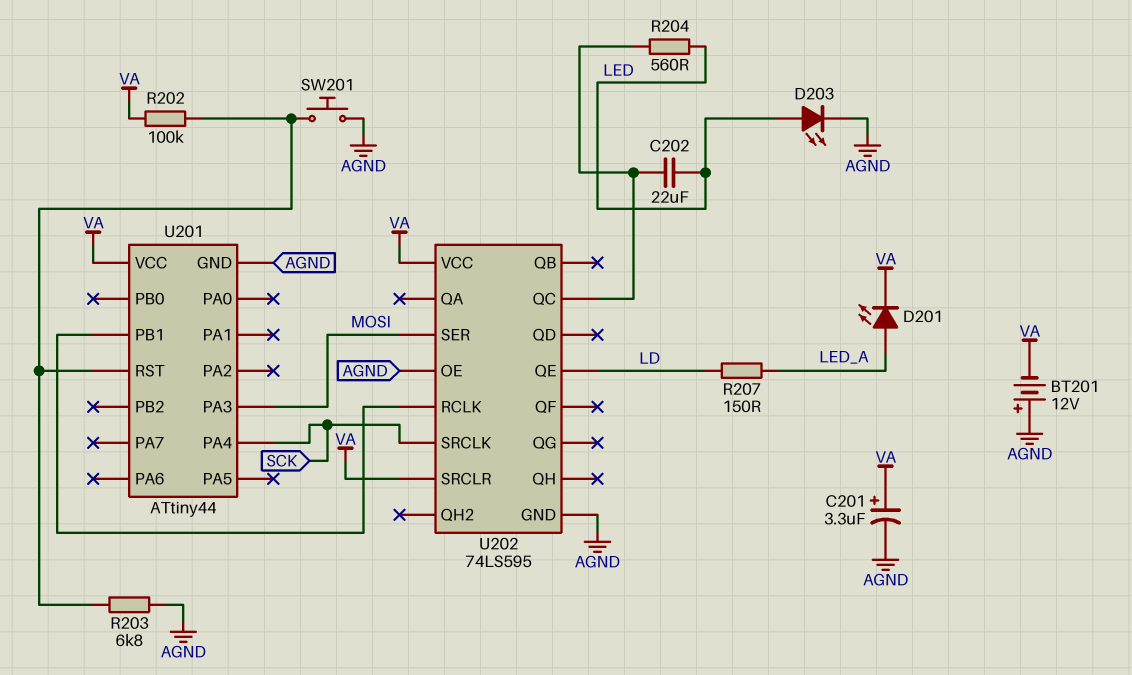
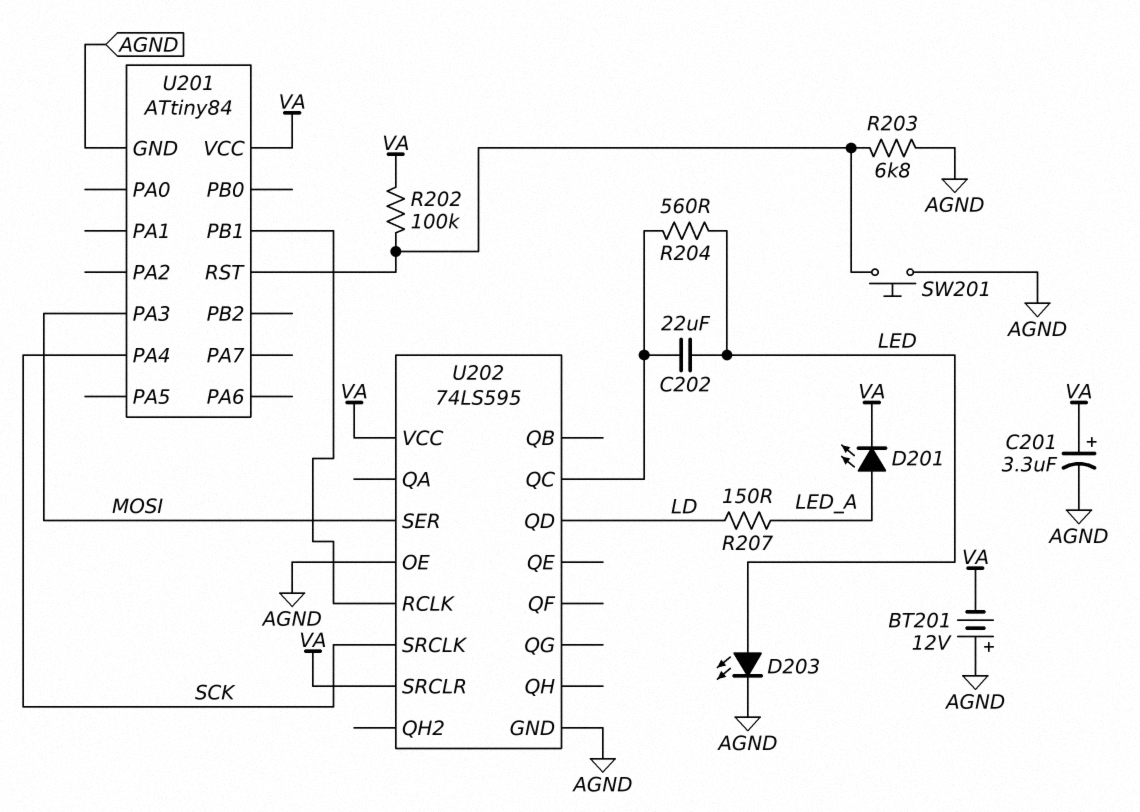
U201: ATtiny44 -> ATtiny84
U202 pin QD: none -> LD
U202 pin QE: LD -> none

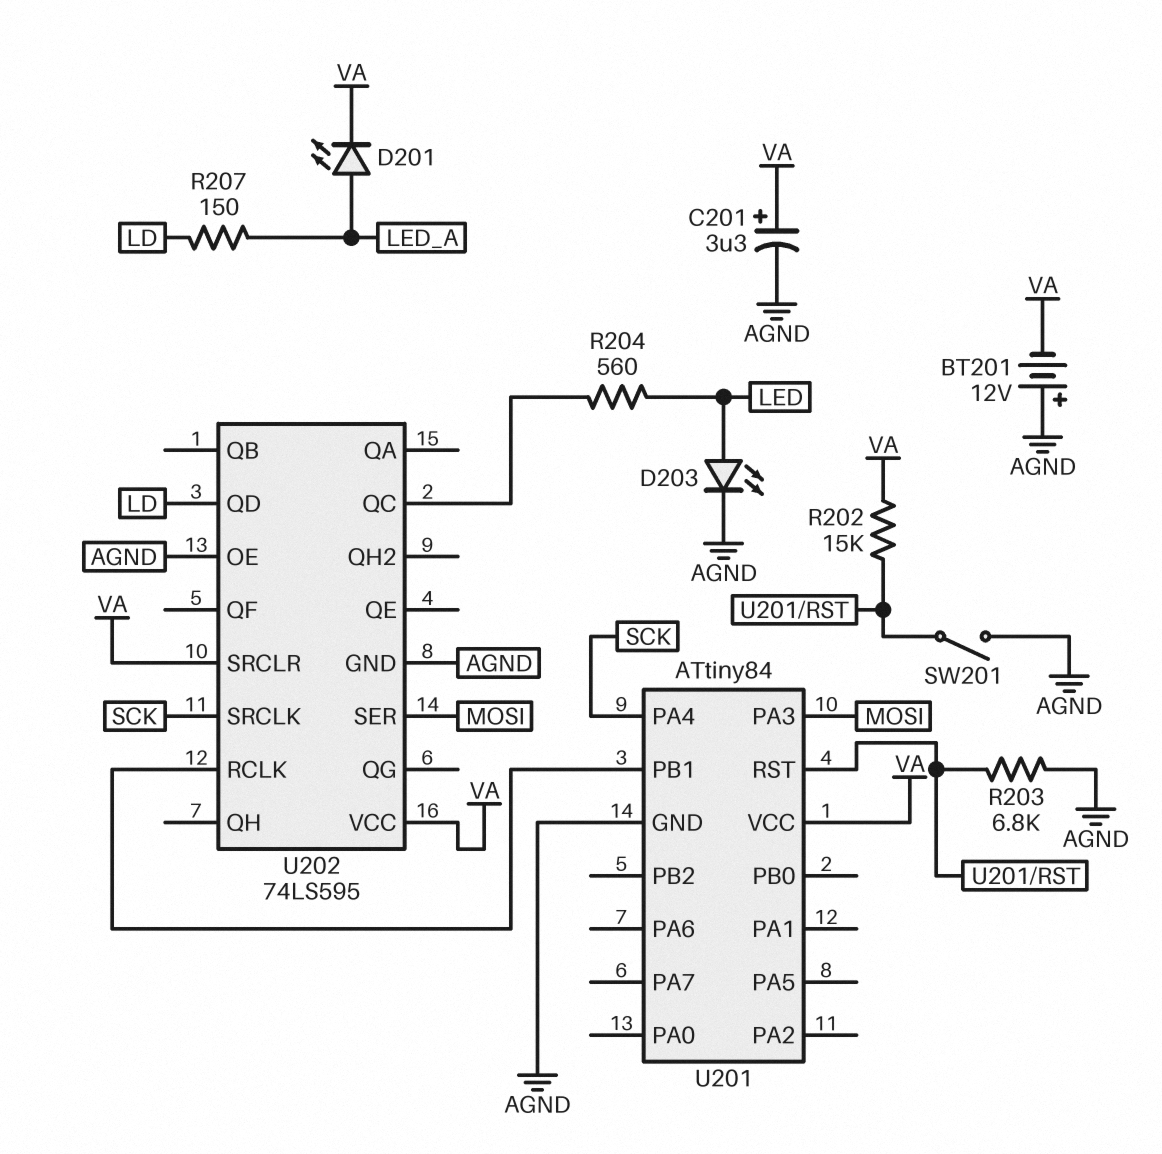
C202: 22uF (LED, U202/QC) -> none
R202: 100k (U201/RST, VA) -> 15k (U201/RST, VA)
SW201: button (AGND, U201/RST) -> switch (AGND, U201/RST)

